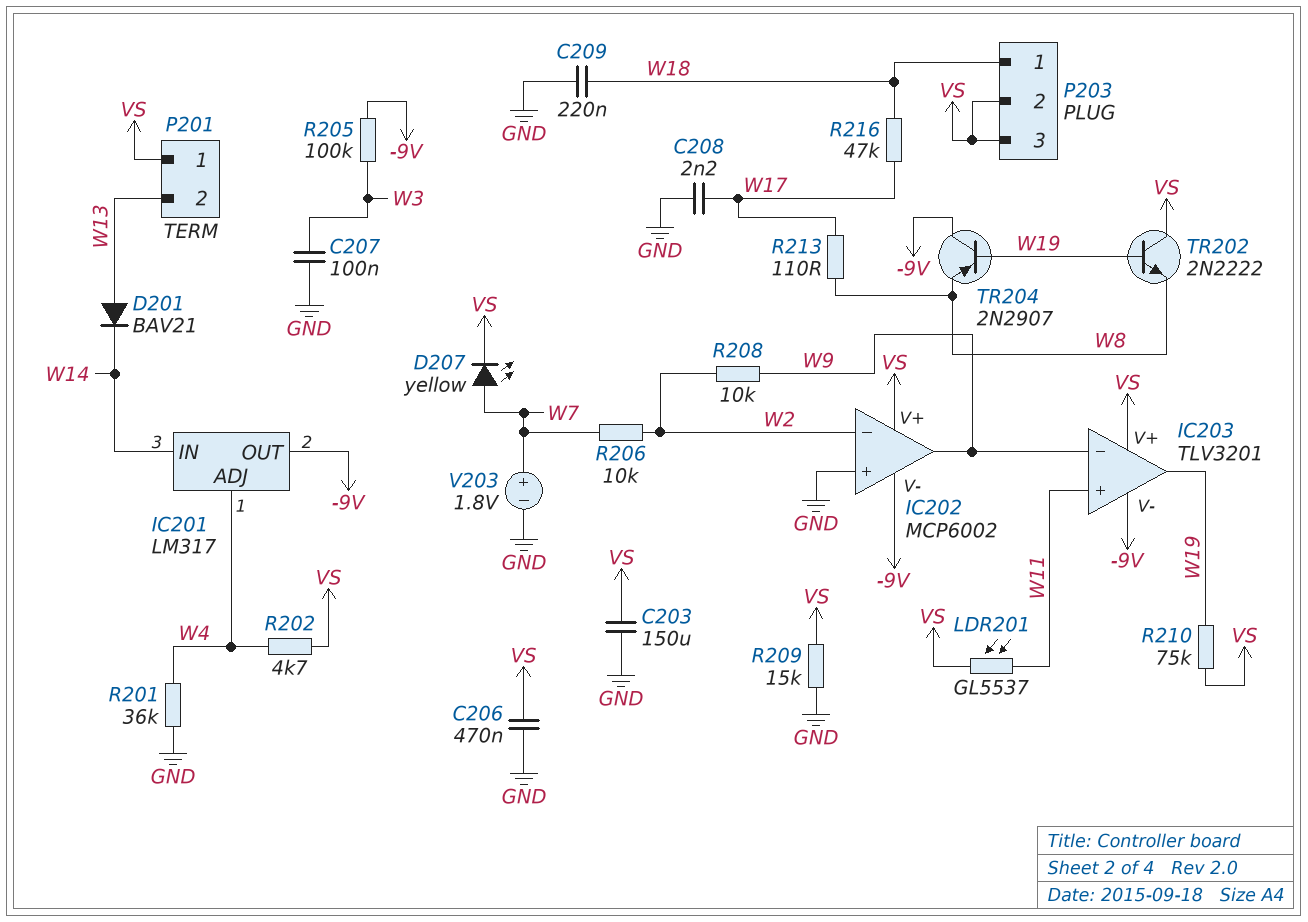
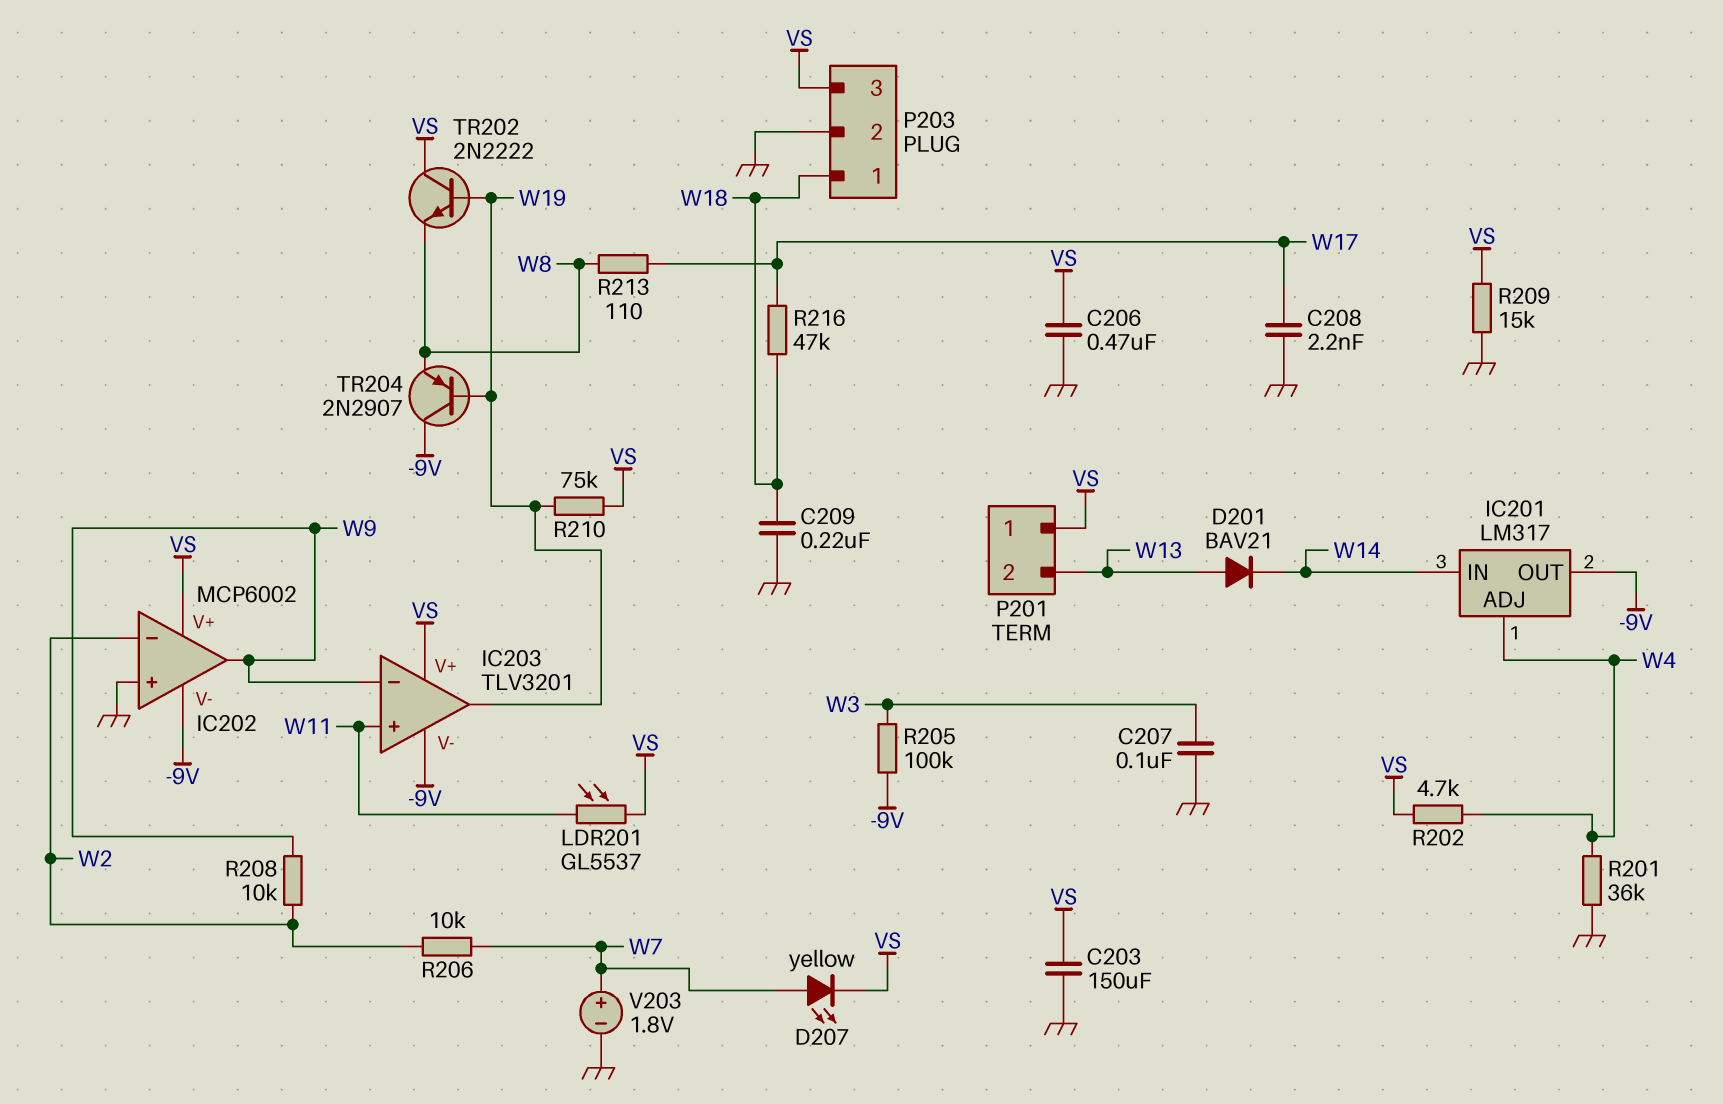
P203 pin 2: VS -> GND

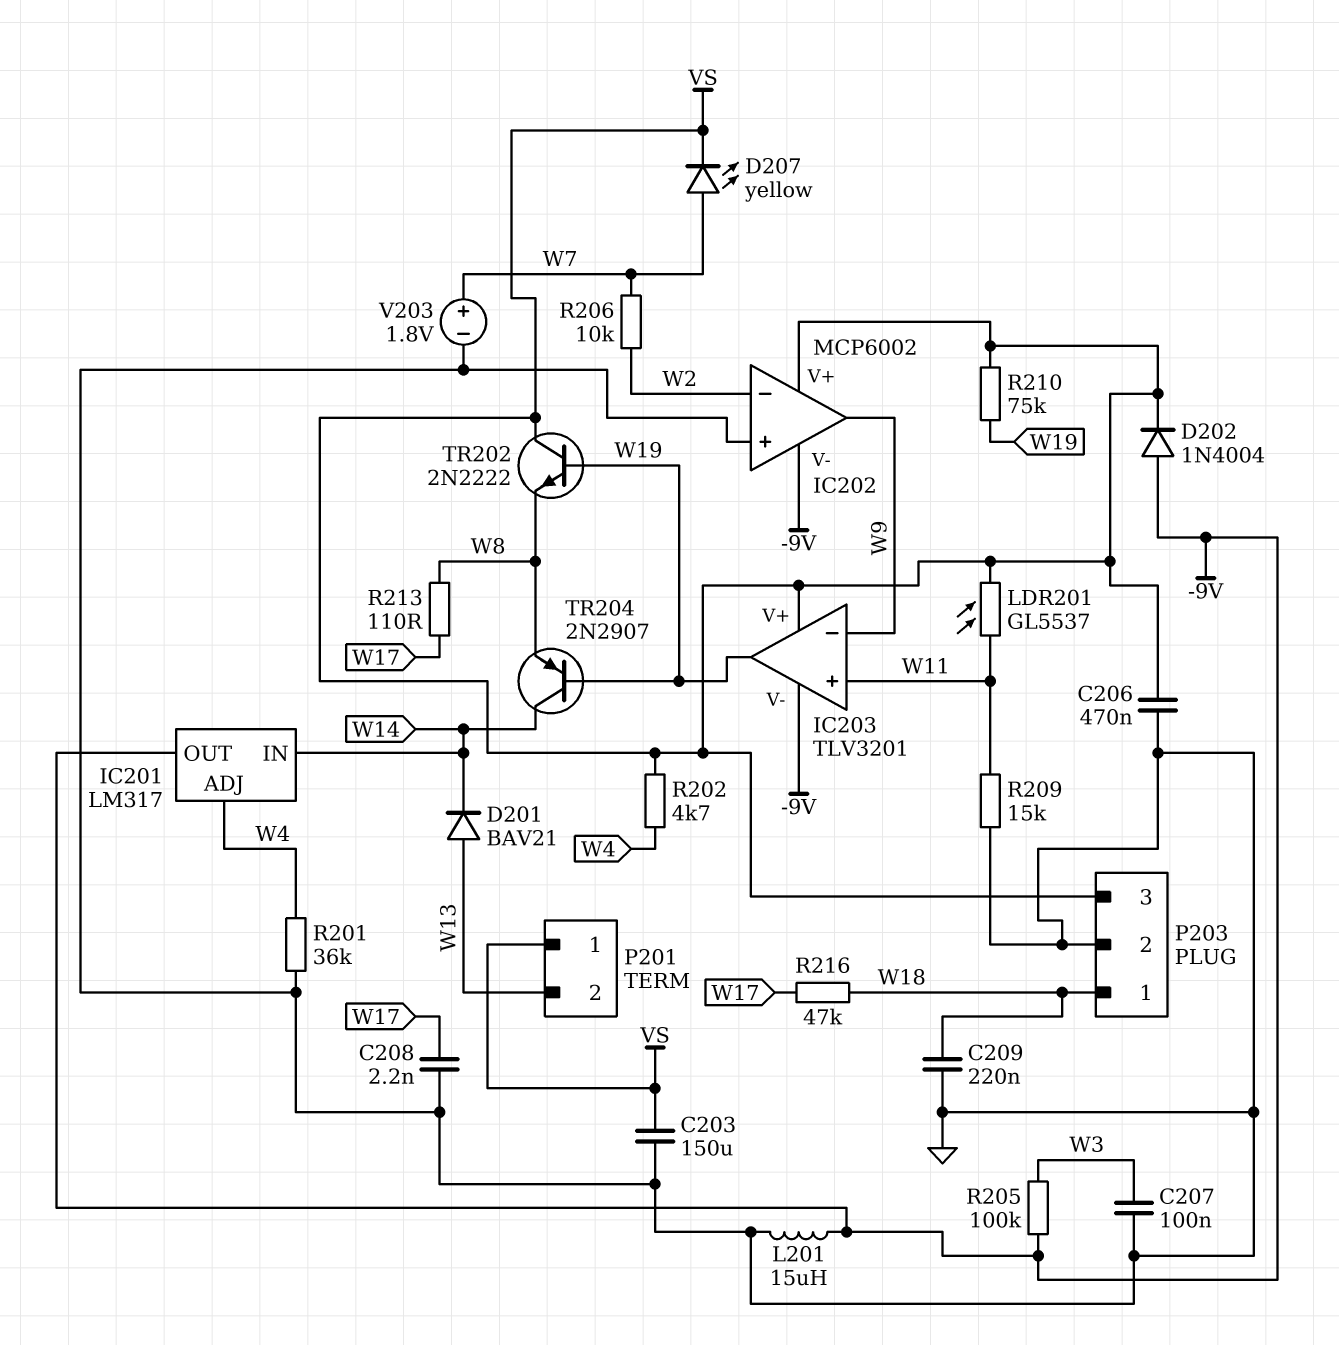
D202: none -> diode 1N4004 (A -9V, K VS)
L201: none -> 15uH (-9V, GND)
R208: 10k (W2, W9) -> none
R209: 15k (GND, VS) -> 15k (GND, W11)
TR204: PNP 2N2907 (B W19, C -9V, E W8) -> PNP 2N2907 (B W19, C W14, E W8)

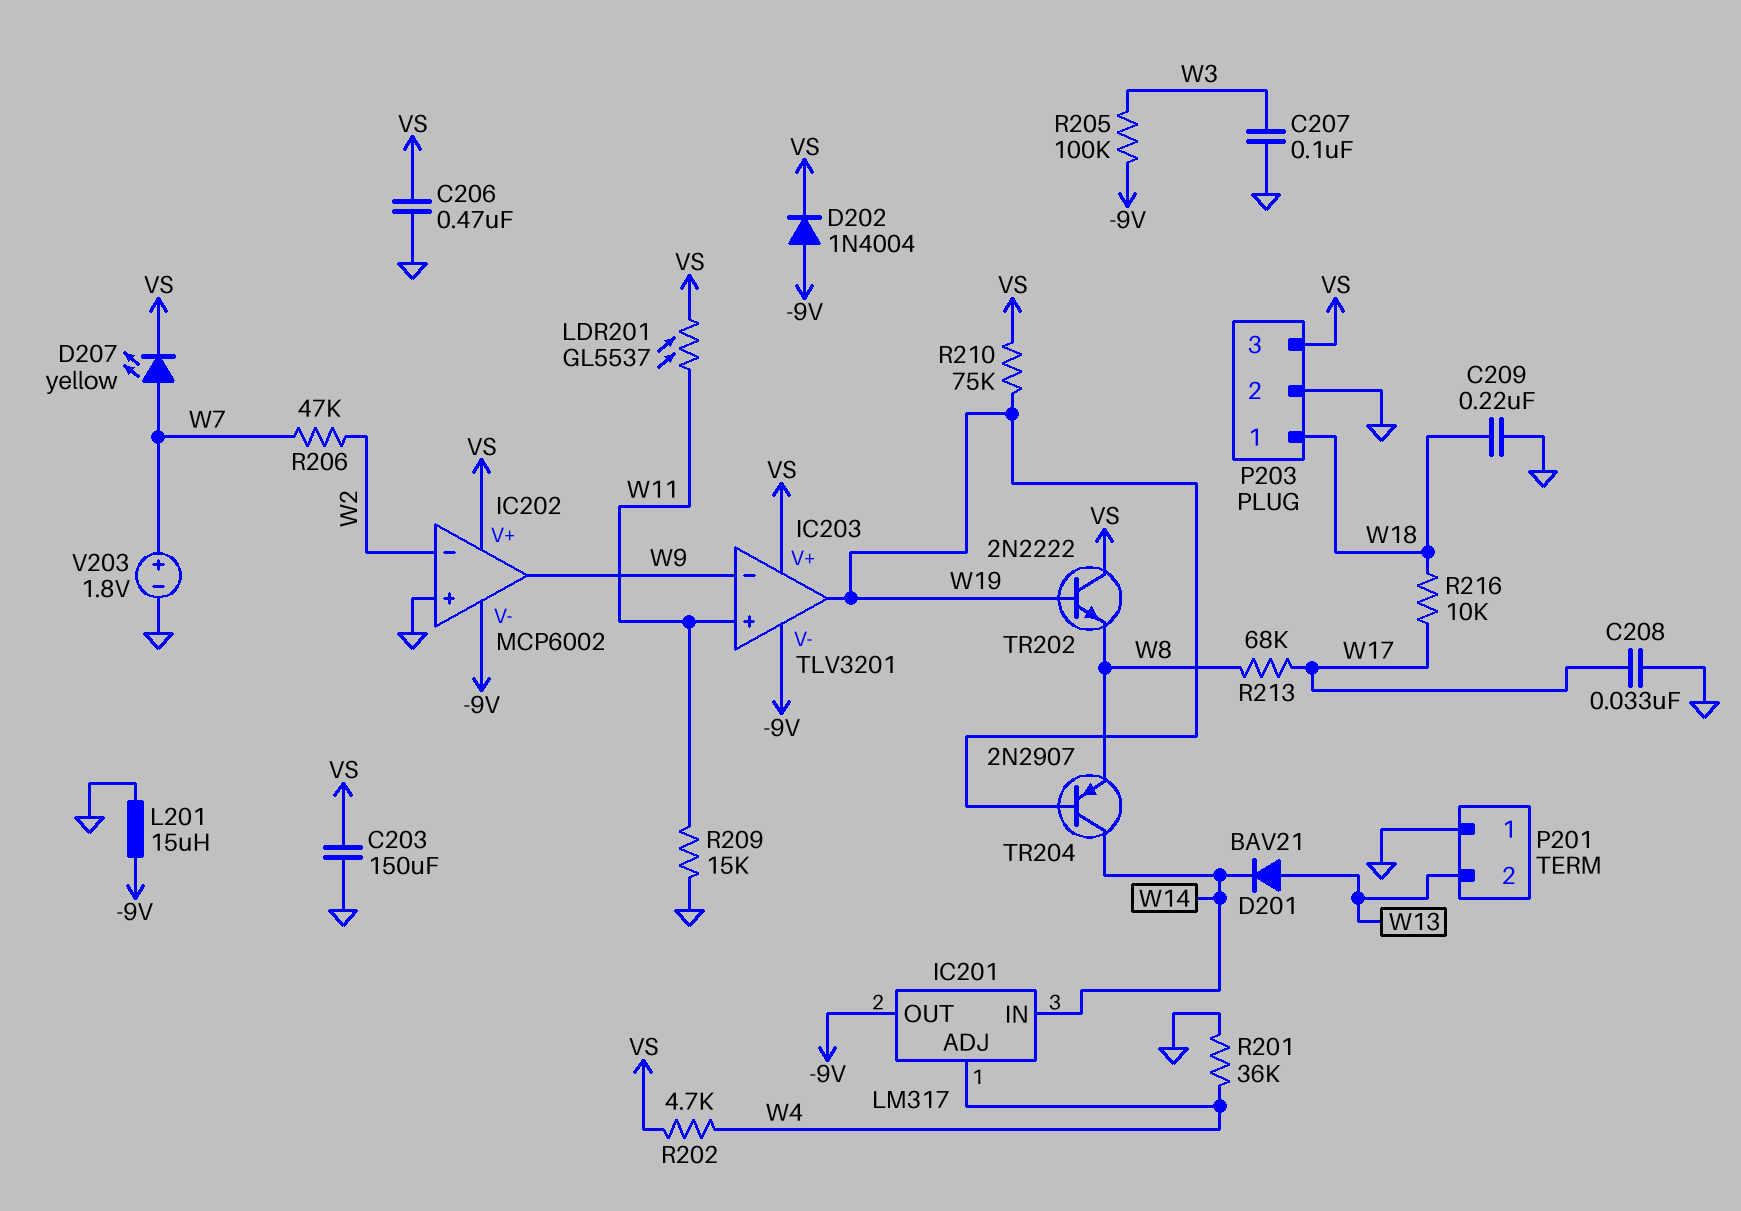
C208: 2.2nF (GND, W17) -> 33nF (GND, W17)
P201 pin 1: VS -> GND
R206: 10k (W2, W7) -> 47k (W2, W7)
R213: 110 (W8, W17) -> 68k (W8, W17)
R216: 47k (W17, W18) -> 10k (W17, W18)

